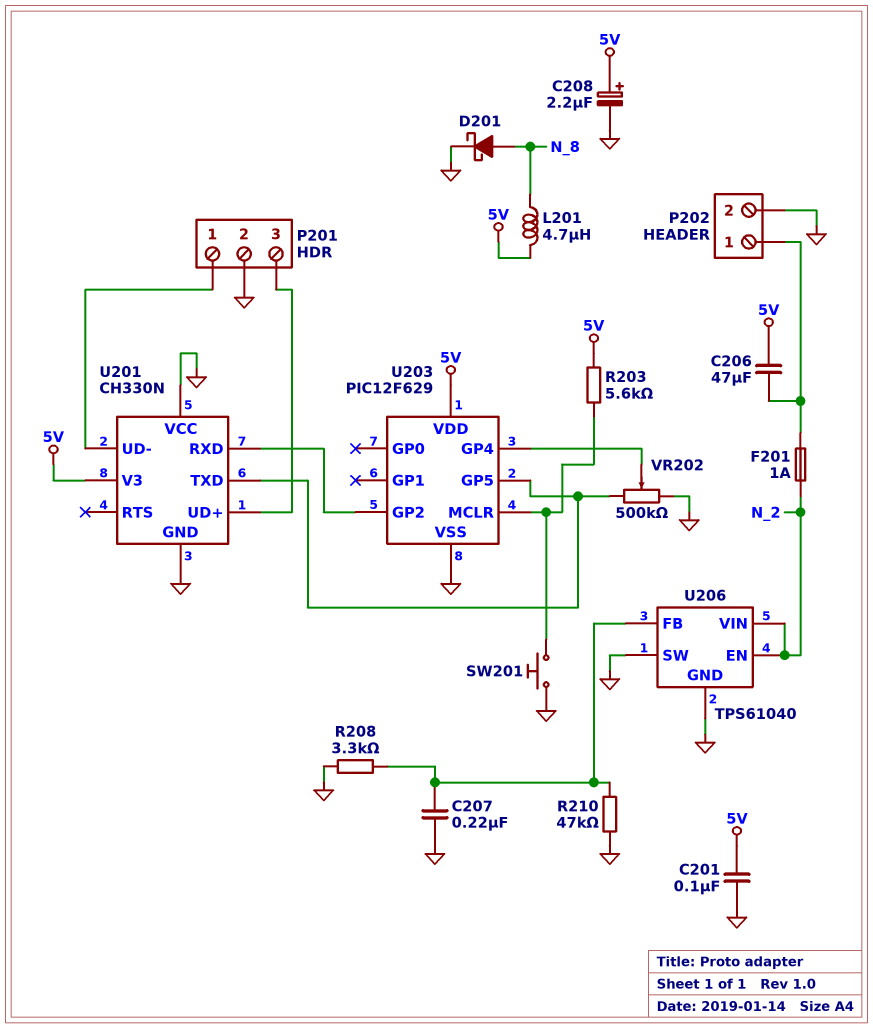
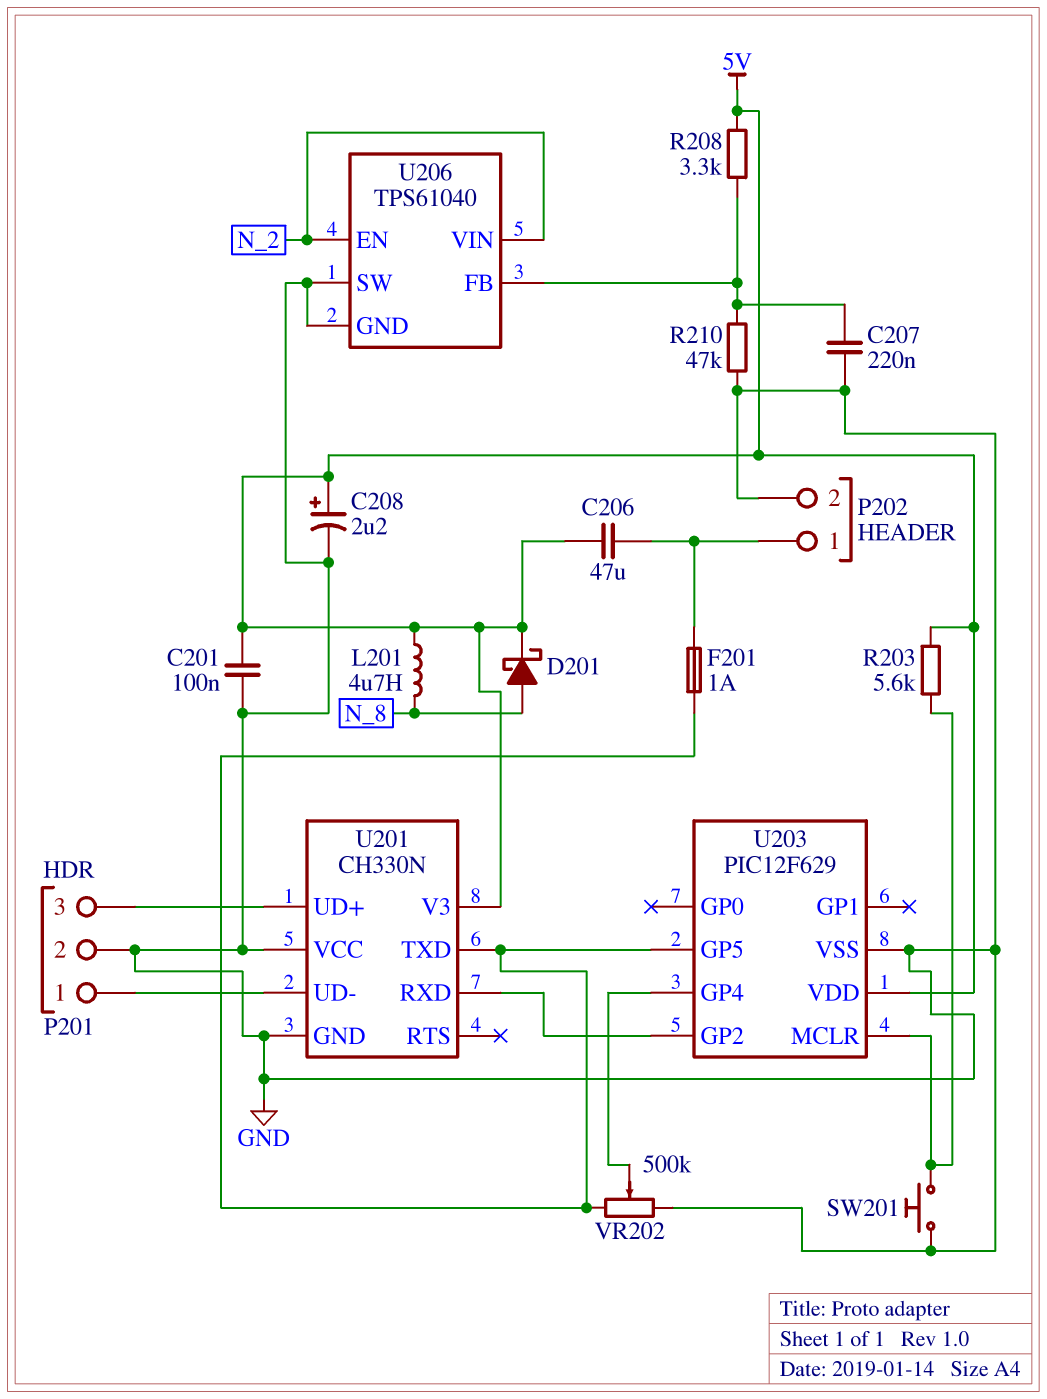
D201: schottky (A N_8, K GND) -> schottky (A N_8, K 5V)
F201: 1A (N_2, P202/1) -> 1A (P202/1, U201/TXD)
R208: 3.3k (GND, U206/FB) -> 3.3k (5V, U206/FB)

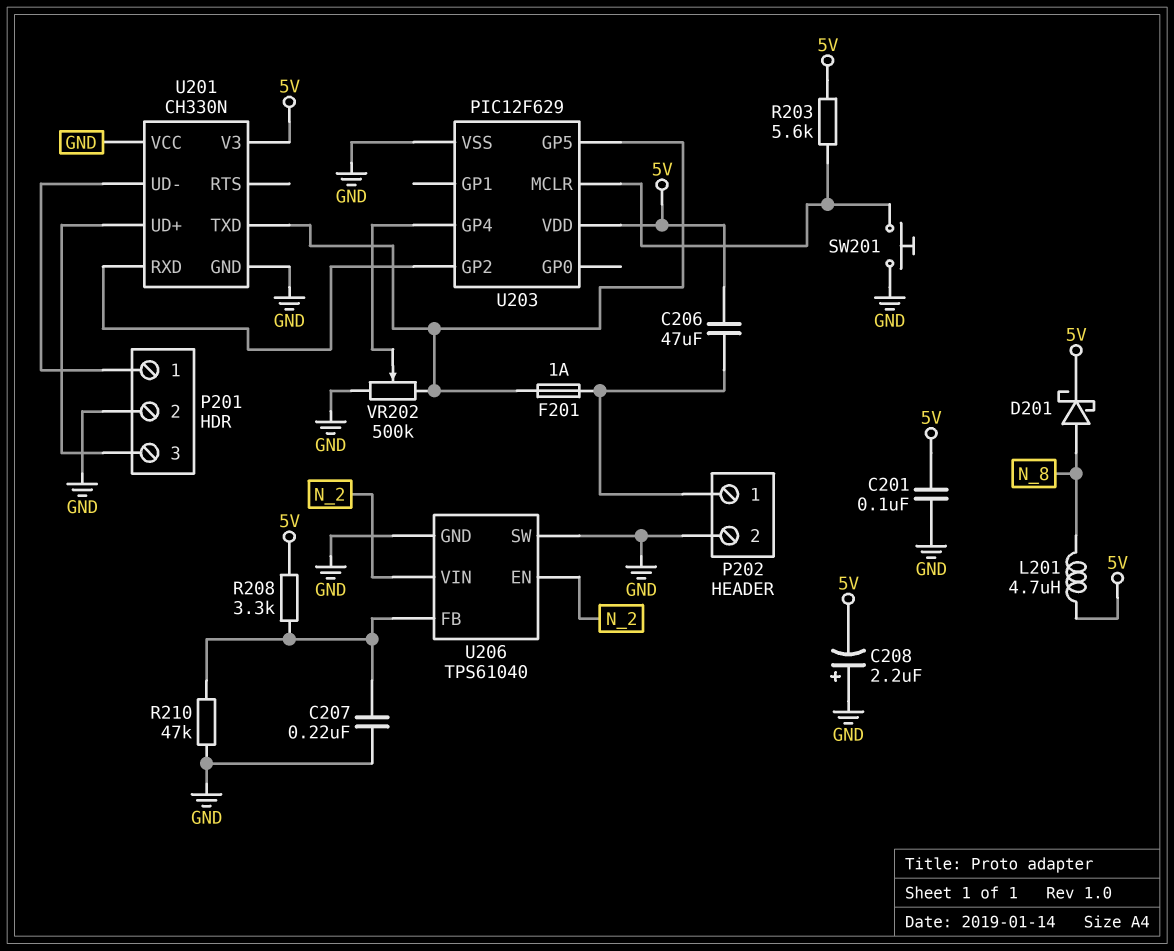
C208: 2.2uF (plus 5V, minus GND) -> 2.2uF (plus GND, minus 5V)

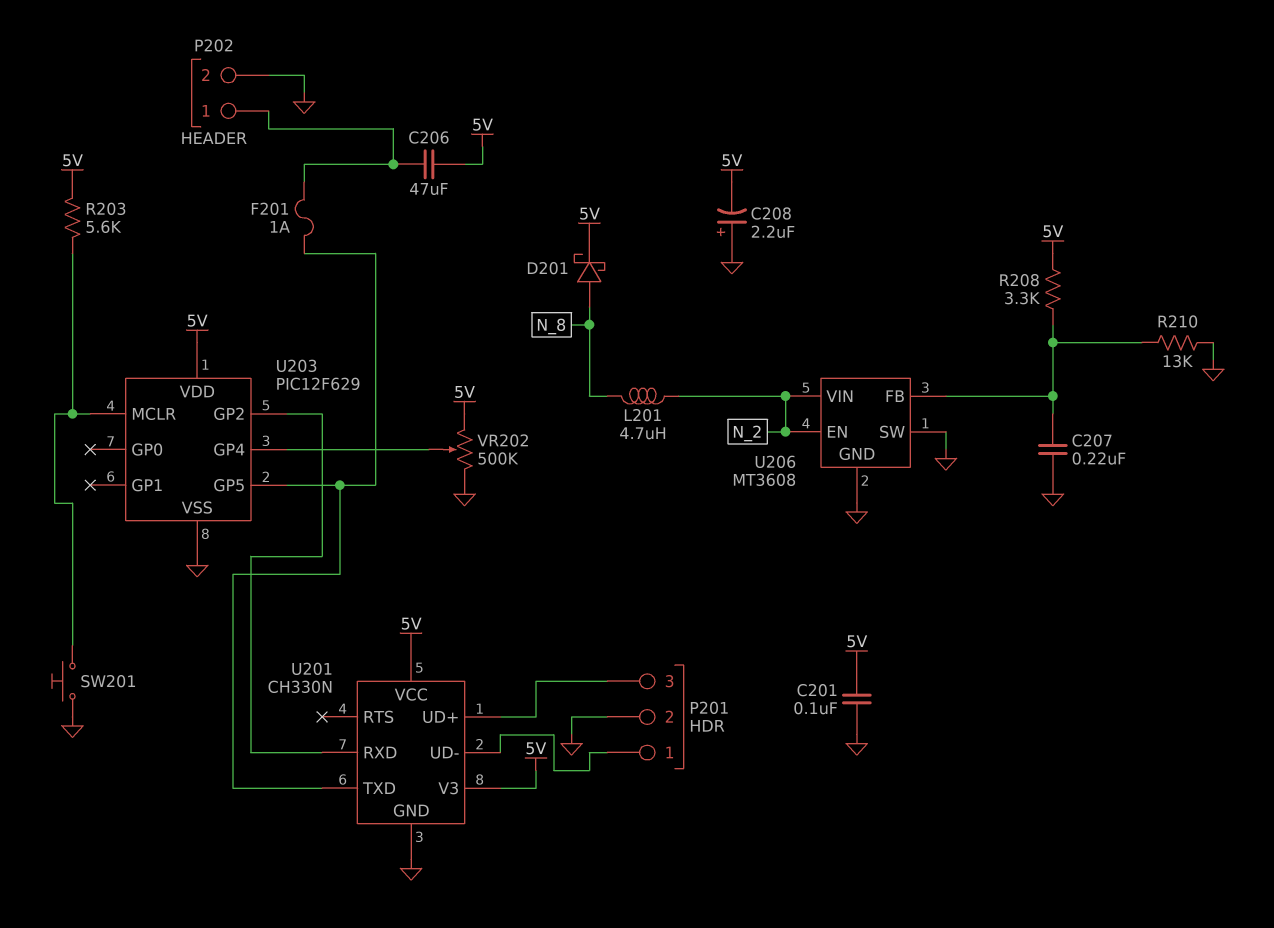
L201: 4.7uH (5V, N_8) -> 4.7uH (N_2, N_8)
R210: 47k (GND, U206/FB) -> 13k (GND, U206/FB)
U201 pin VCC: GND -> 5V
U206: TPS61040 -> MT3608
VR202: 500k (GND, U201/TXD, wiper U203/GP4) -> 500k (5V, GND, wiper U203/GP4)

